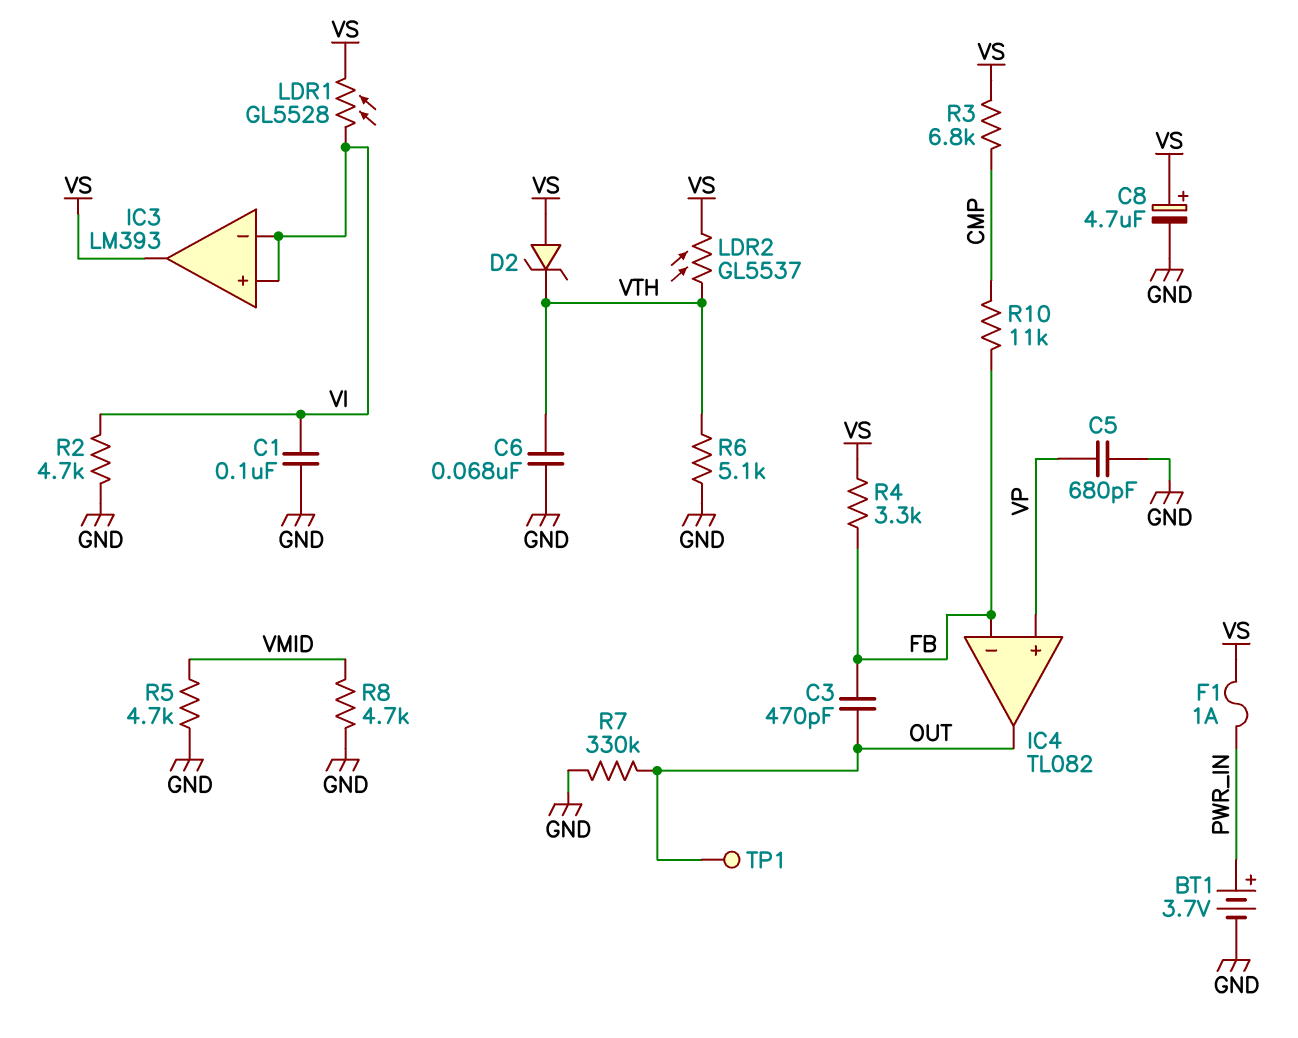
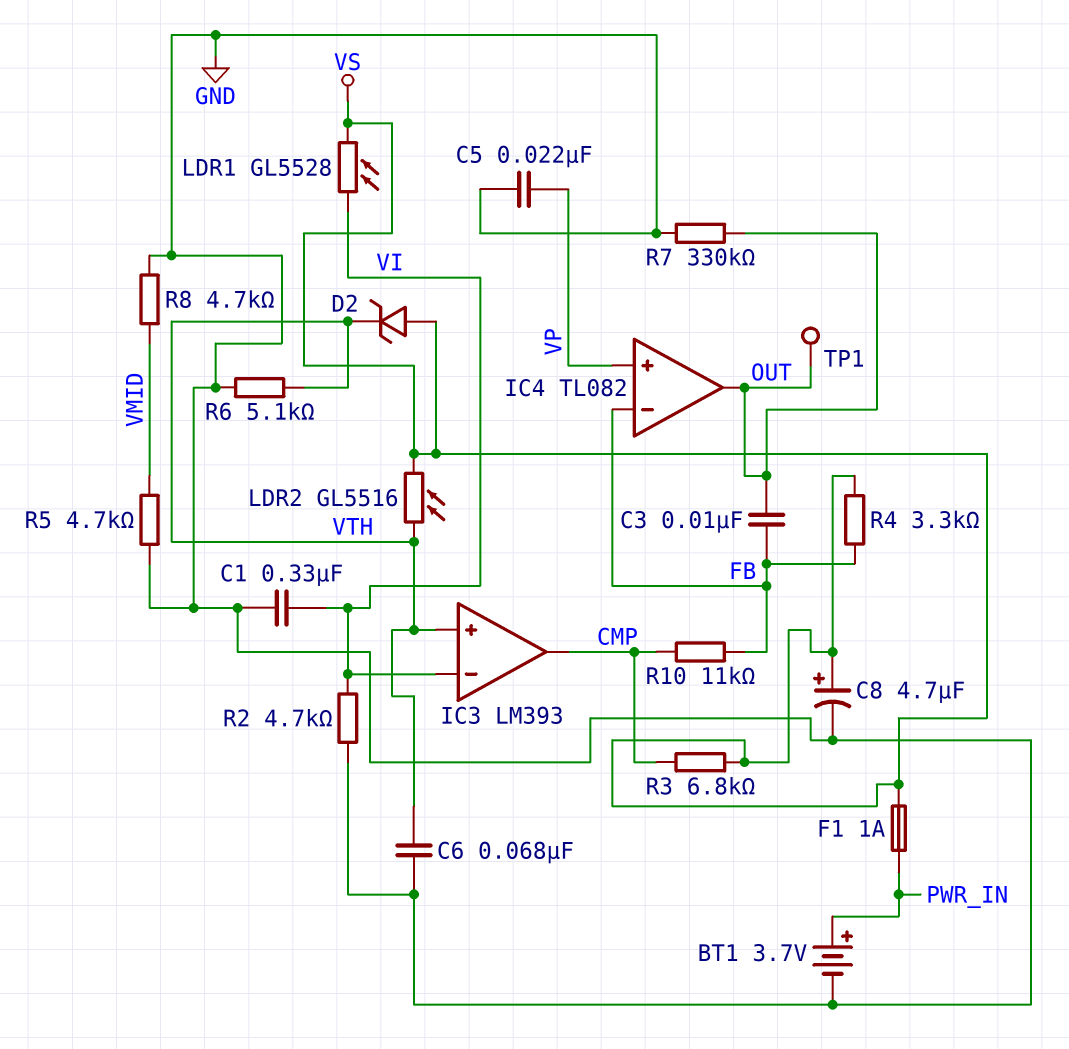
C1: 100nF (GND, VI) -> 330nF (GND, VI)
C3: 470pF (FB, OUT) -> 10nF (FB, OUT)
C5: 680pF (GND, VP) -> 22nF (GND, VP)
IC3 pin in+: VI -> VTH
IC3 pin out: VS -> CMP
LDR2: GL5537 (VS, VTH) -> GL5516 (VS, VTH)

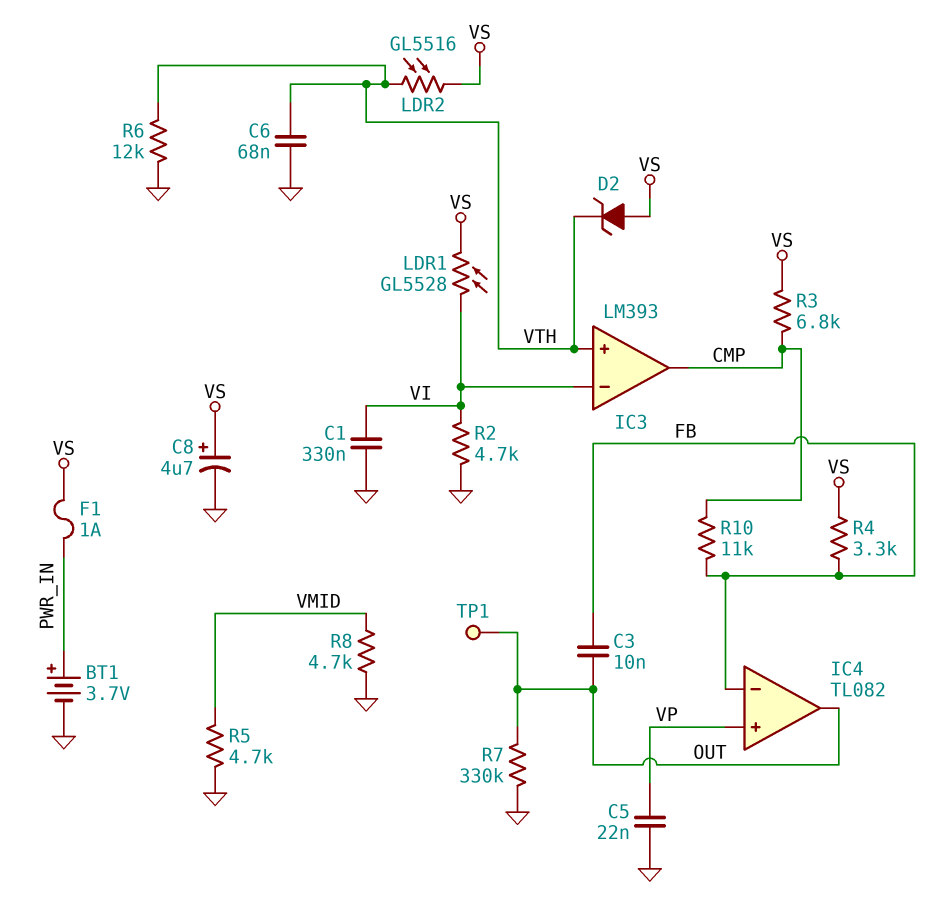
R6: 5.1k (GND, VTH) -> 12k (GND, VTH)

